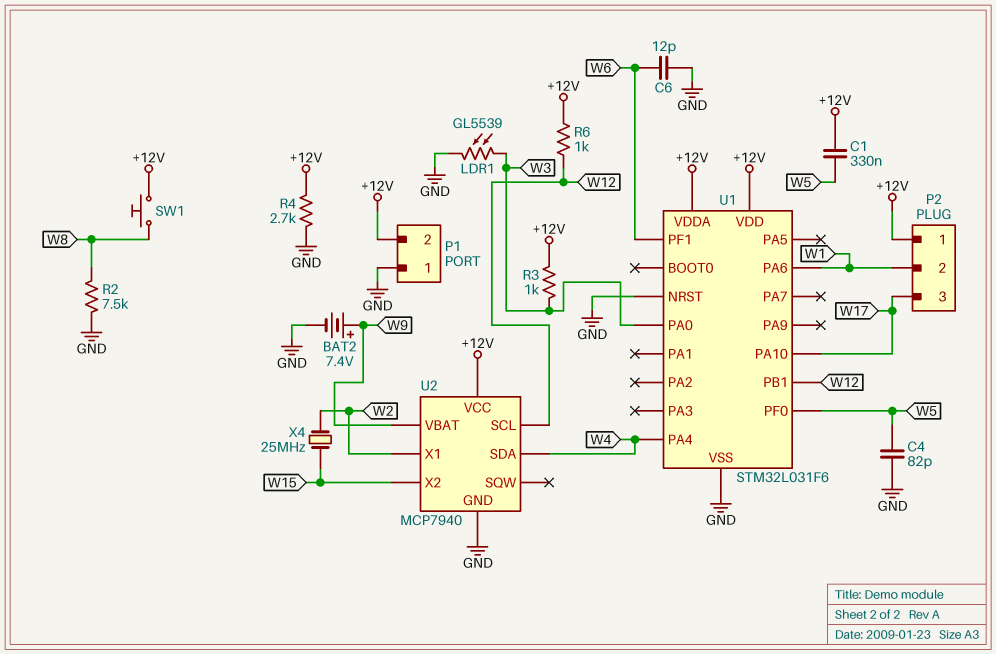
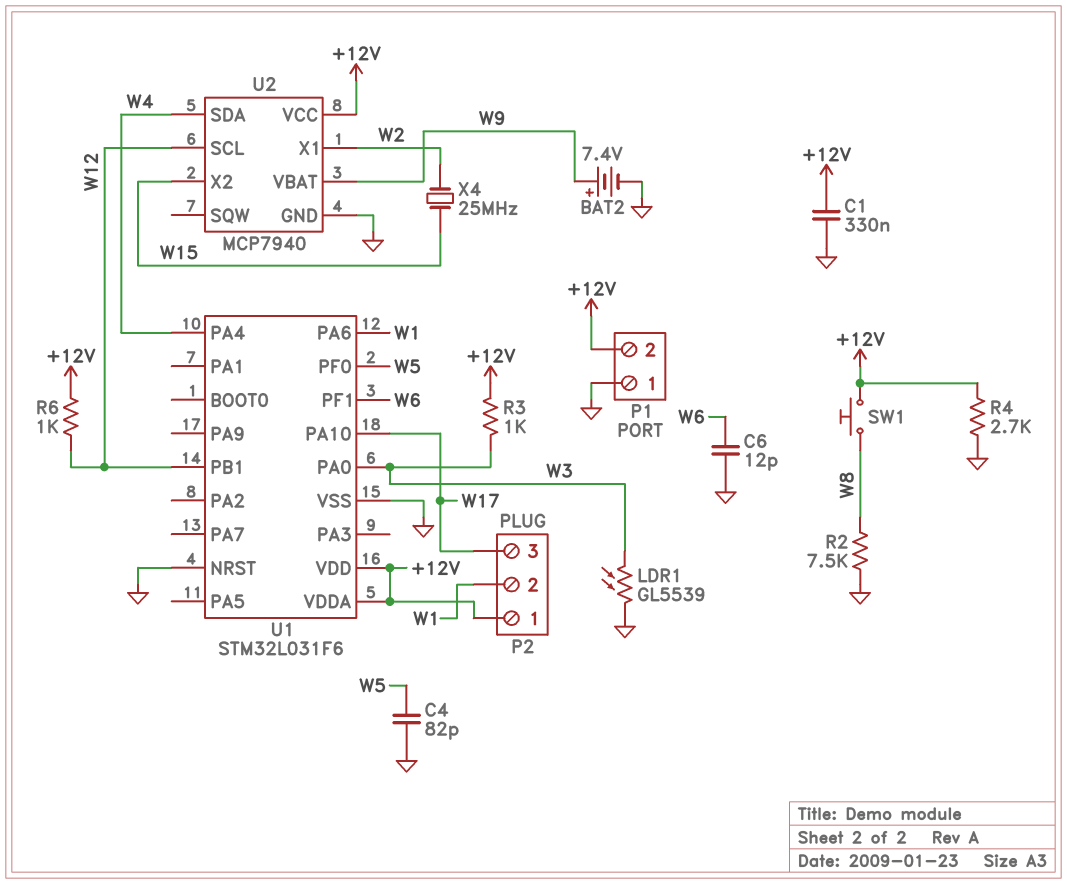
C1: 330nF (+12V, W5) -> 330nF (+12V, GND)

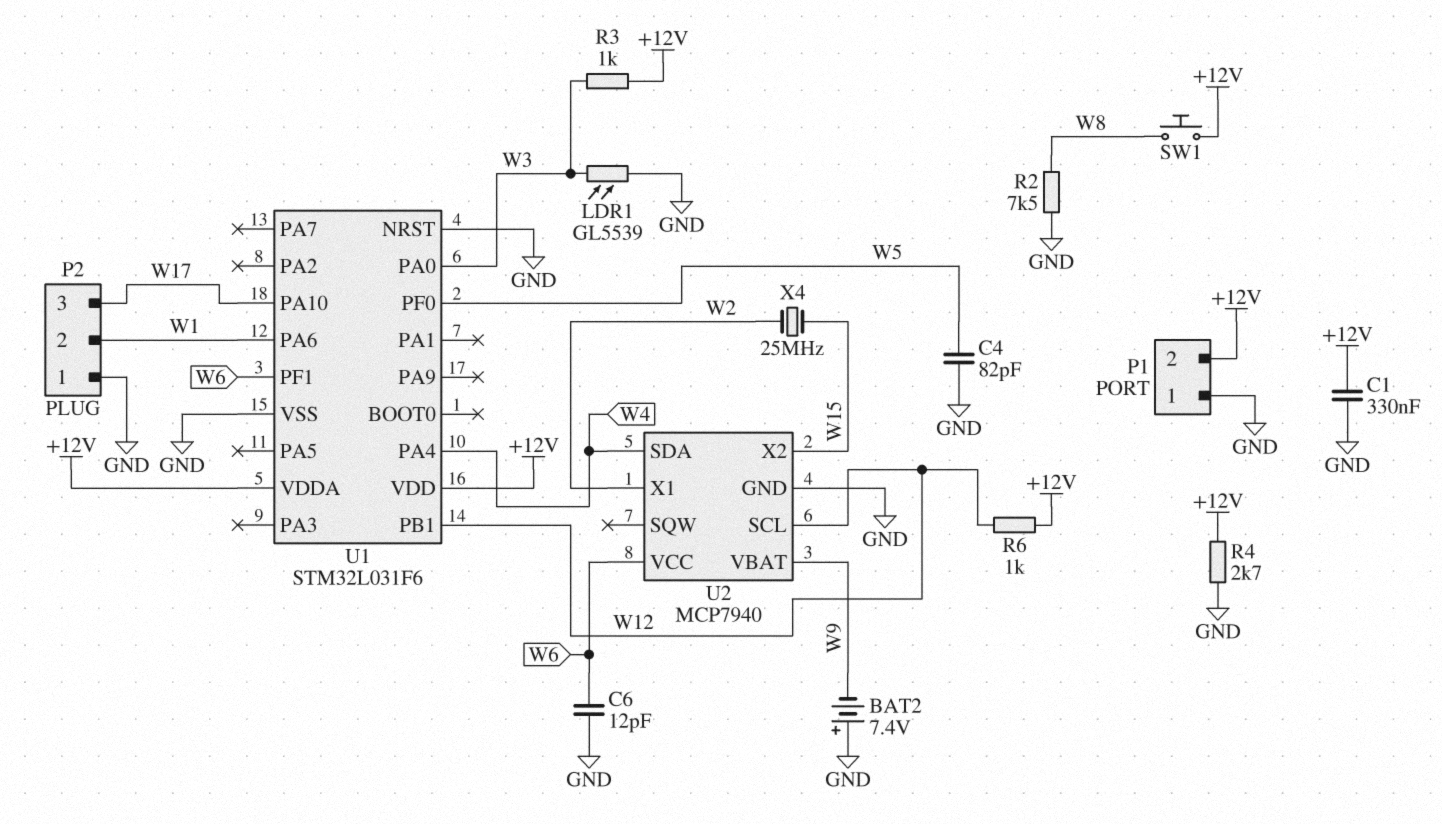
BAT2: 7.4V (plus W9, minus GND) -> 7.4V (plus GND, minus W9)
P2 pin 1: +12V -> GND
U2 pin VCC: +12V -> W6

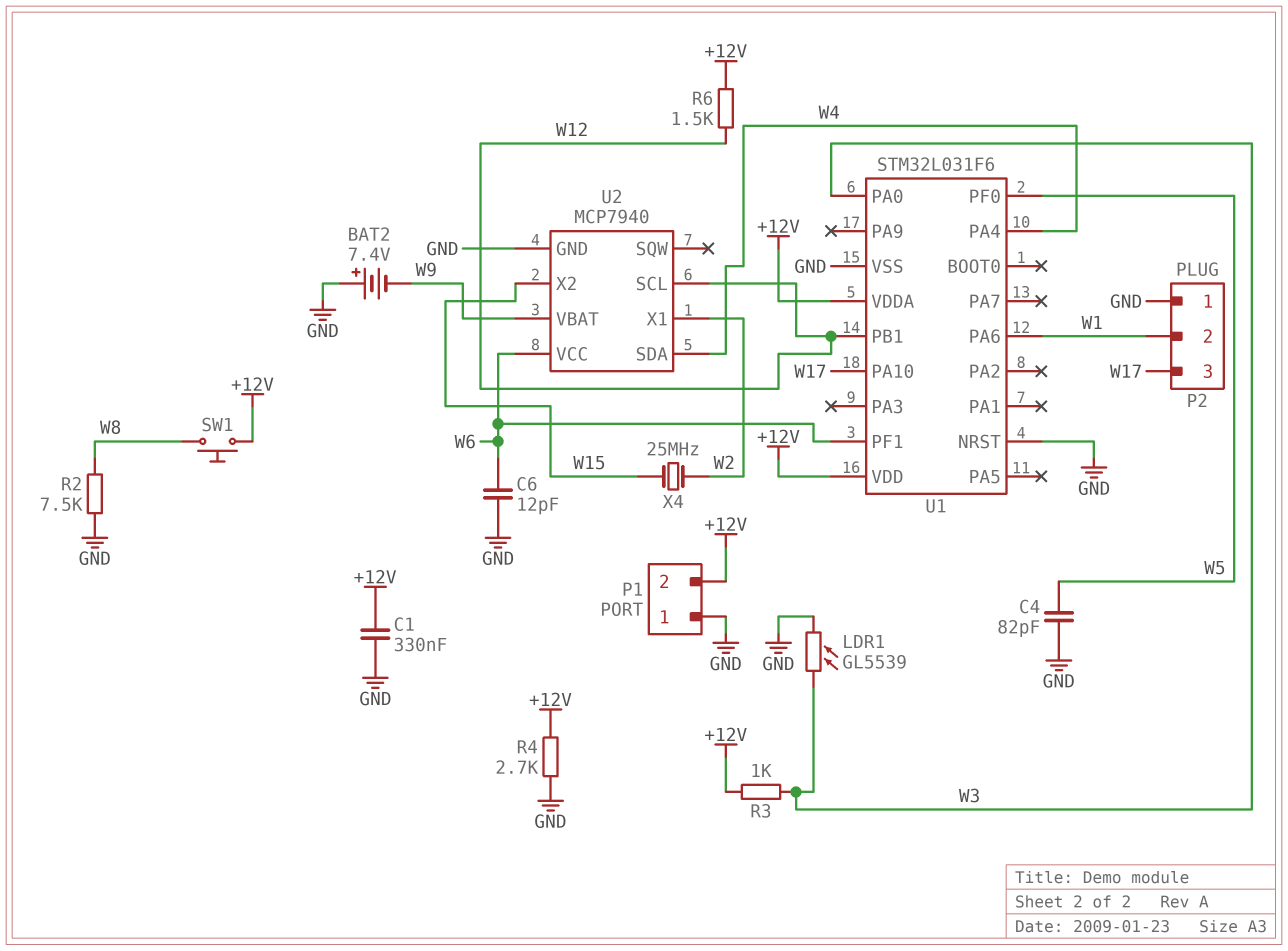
R6: 1k (+12V, W12) -> 1.5k (+12V, W12)

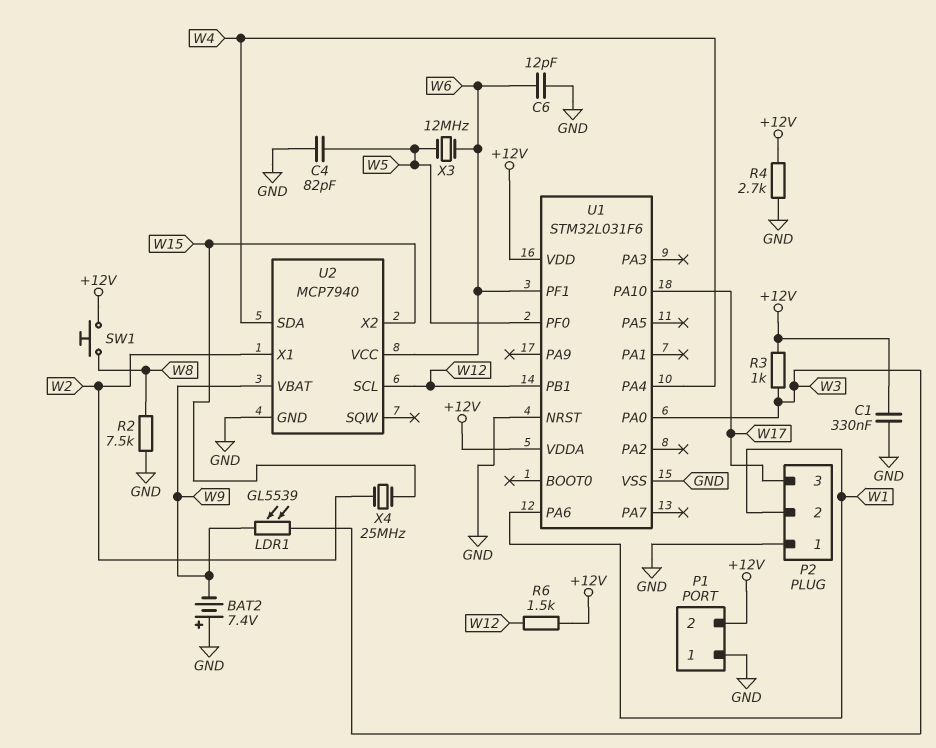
LDR1: GL5539 (GND, W3) -> GL5539 (W3, W9)
X3: none -> 12MHz (W5, W6)

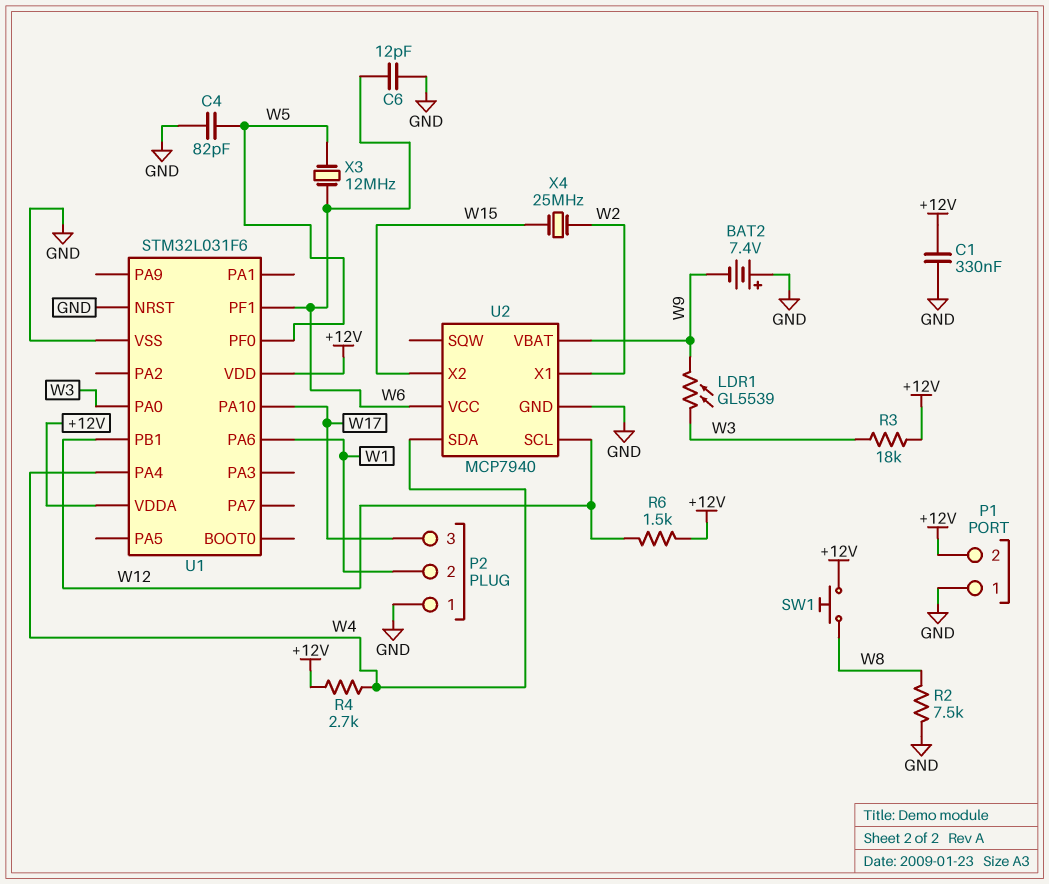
R3: 1k (+12V, W3) -> 18k (+12V, W3)
R4: 2.7k (+12V, GND) -> 2.7k (+12V, W4)

